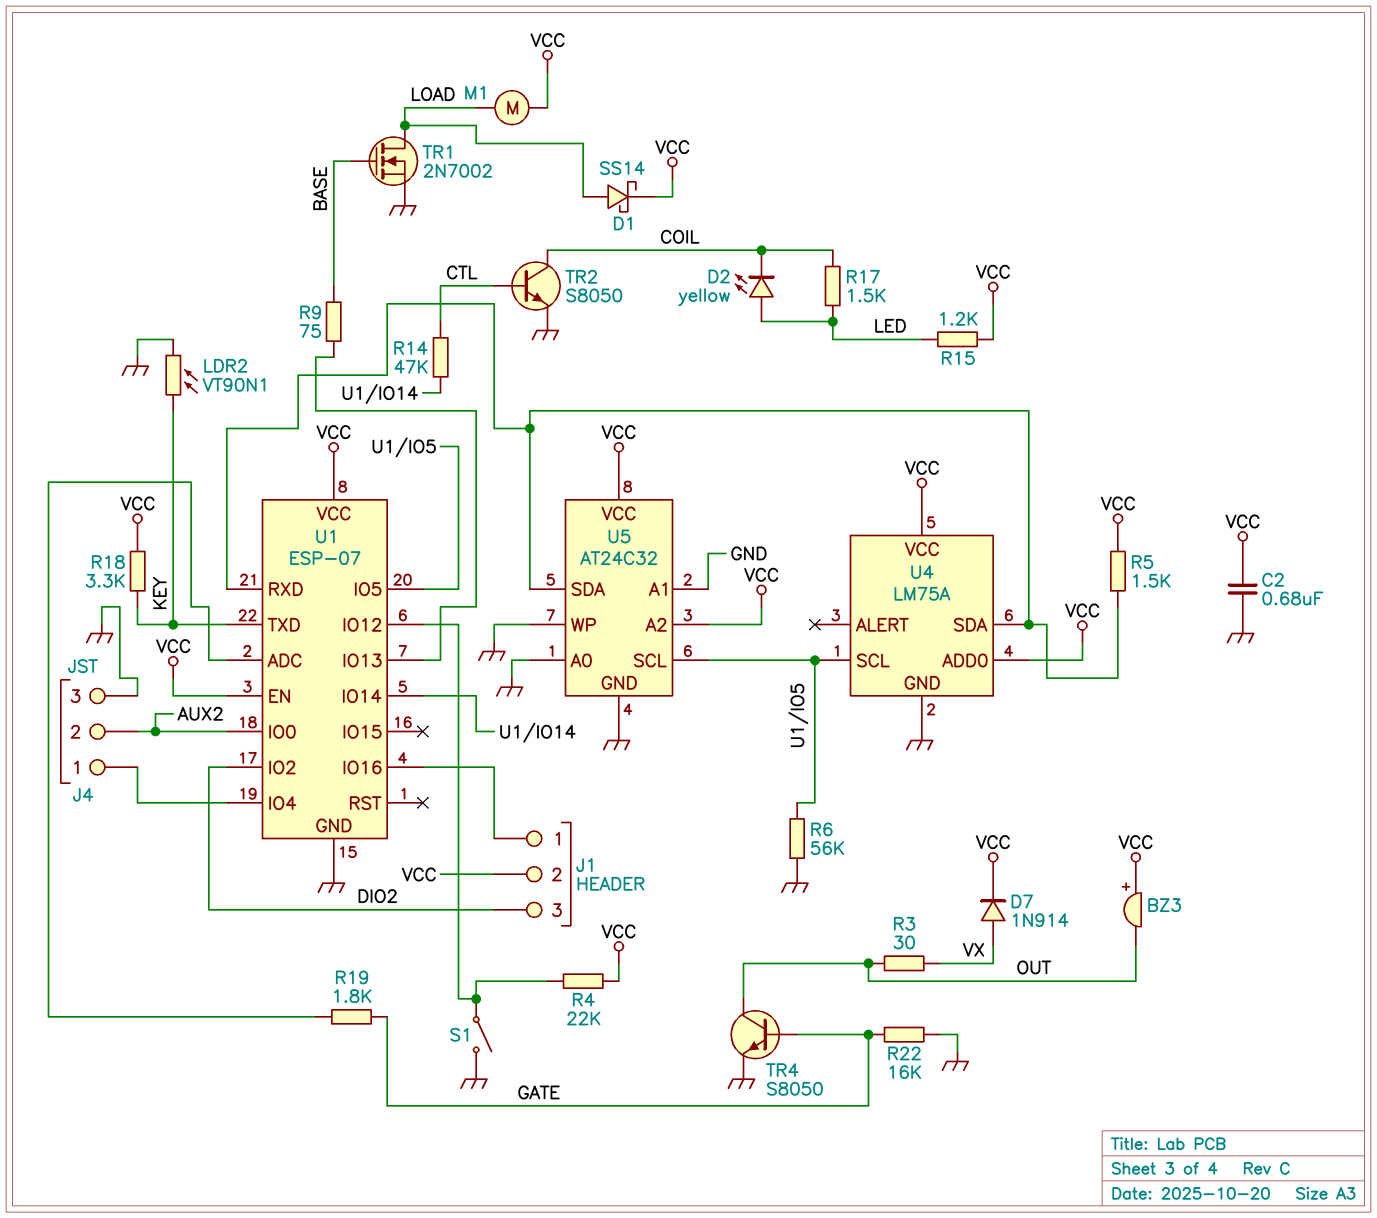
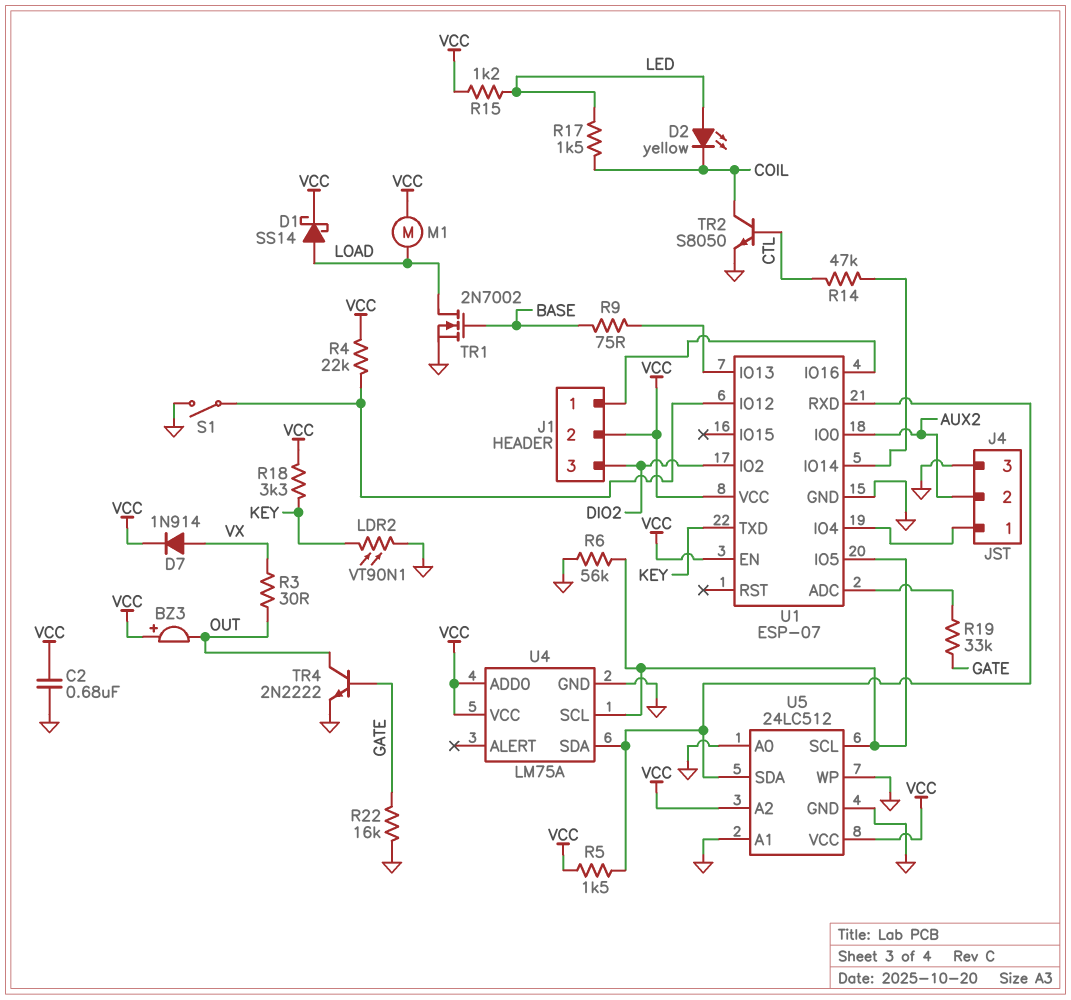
R19: 1.8k (GATE, U1/ADC) -> 33k (GATE, U1/ADC)
TR4: NPN S8050 (B GATE, C OUT, E GND) -> NPN 2N2222 (B GATE, C OUT, E GND)
U5: AT24C32 -> 24LC512

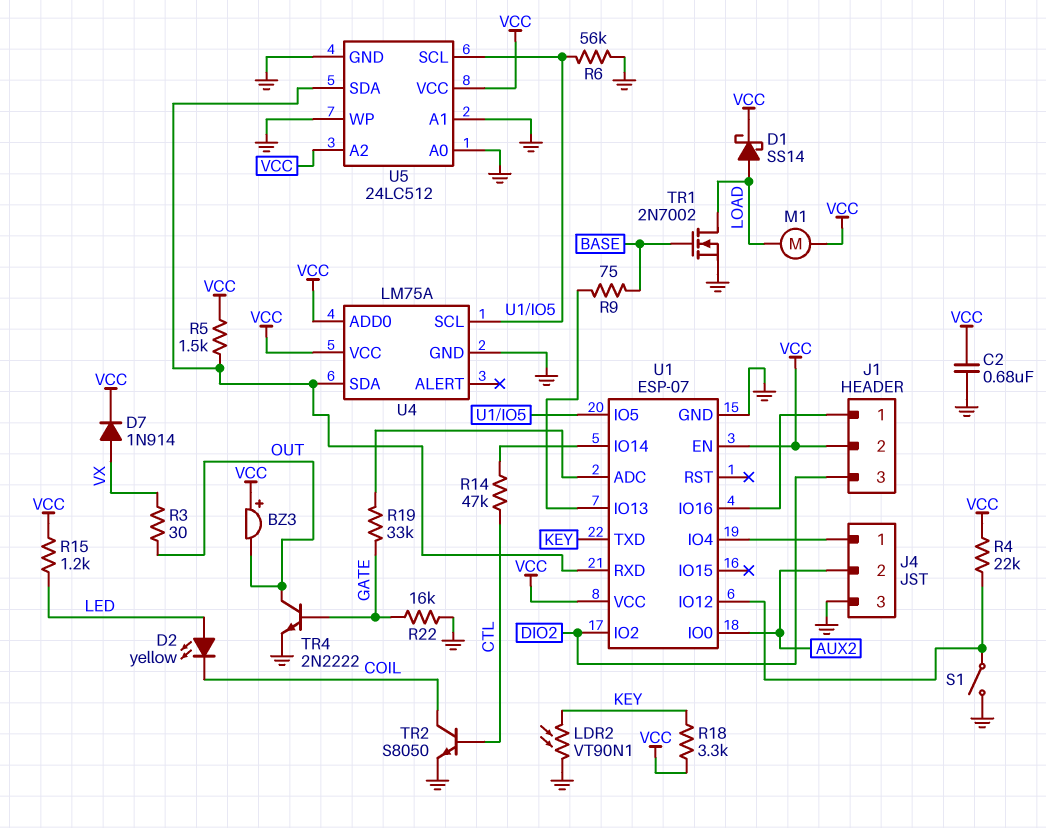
R17: 1.5k (COIL, LED) -> none

